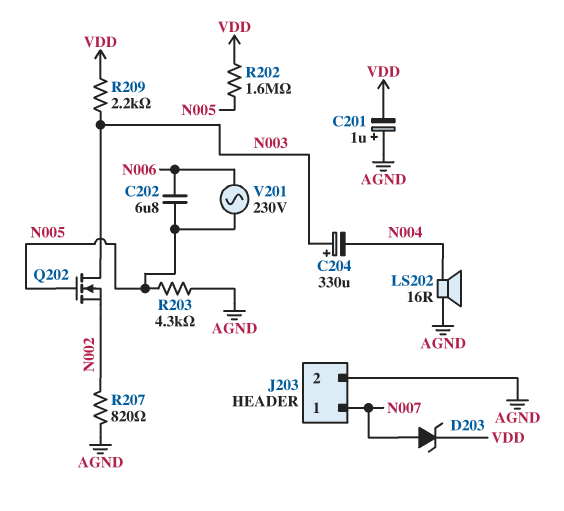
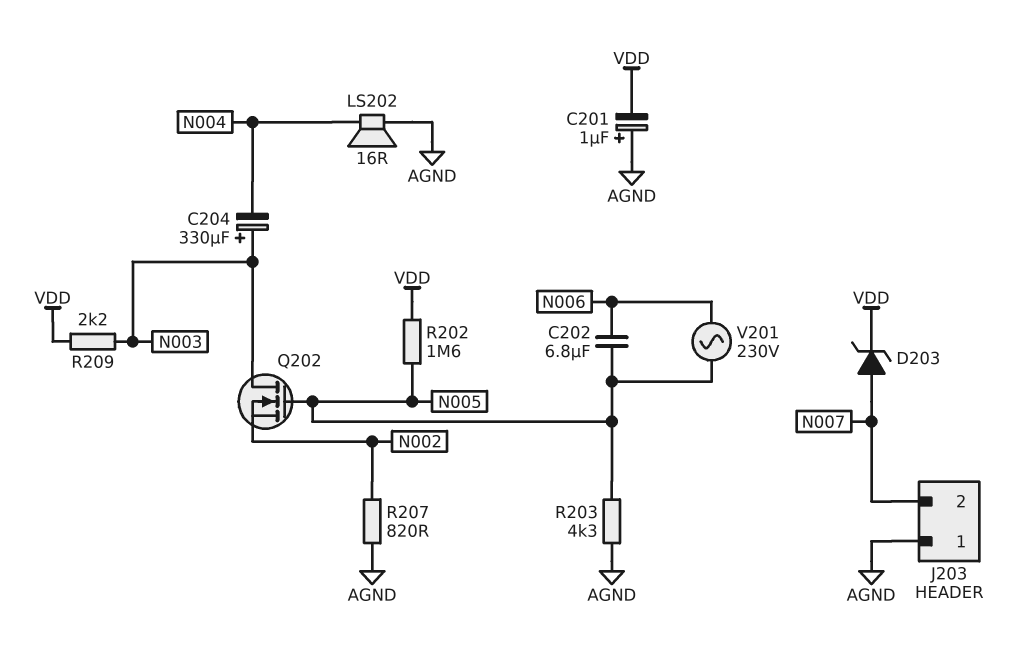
J203 pin 1: N007 -> AGND
J203 pin 2: AGND -> N007

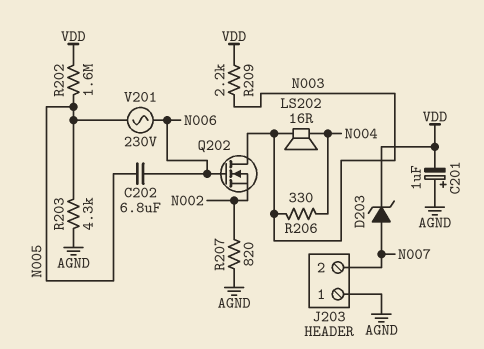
C204: 330uF (plus N003, minus N004) -> none
LS202: speaker 16R (AGND, N004) -> speaker 16R (N003, N004)
Q202: NMOS (G N005, D N003, S N002) -> NMOS (G N006, D N003, S N002)
R206: none -> 330 (N003, N004)

